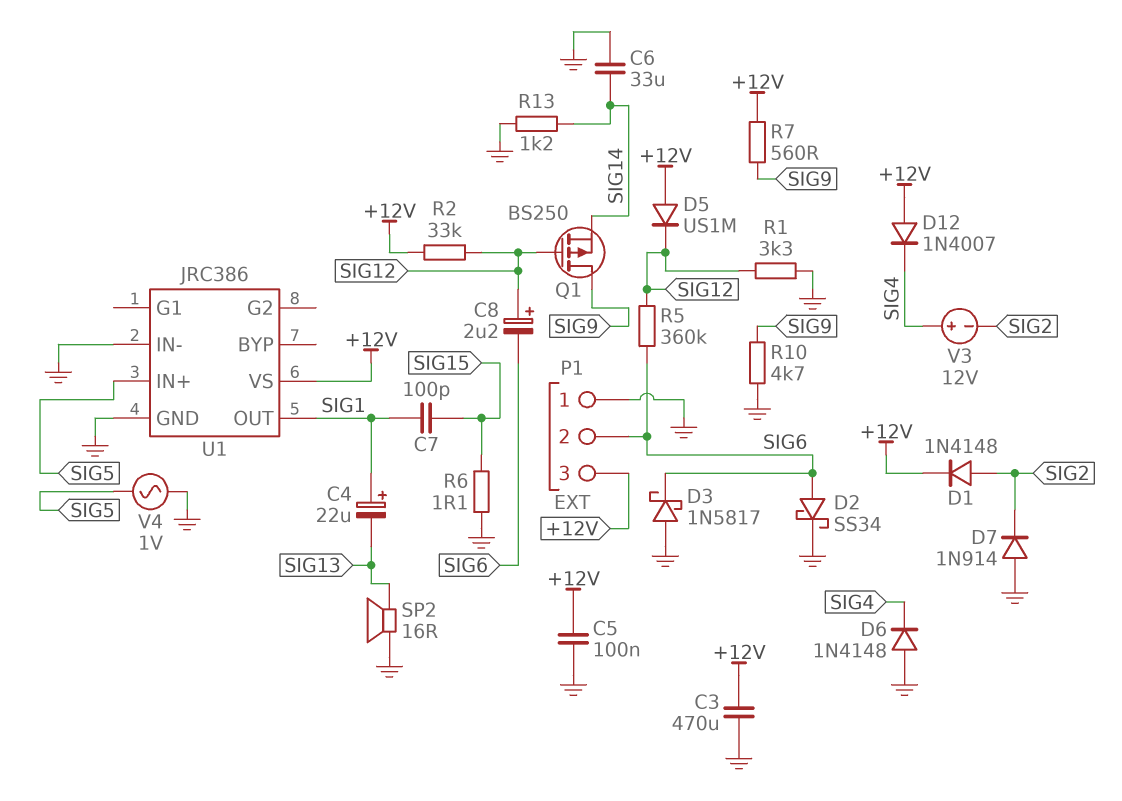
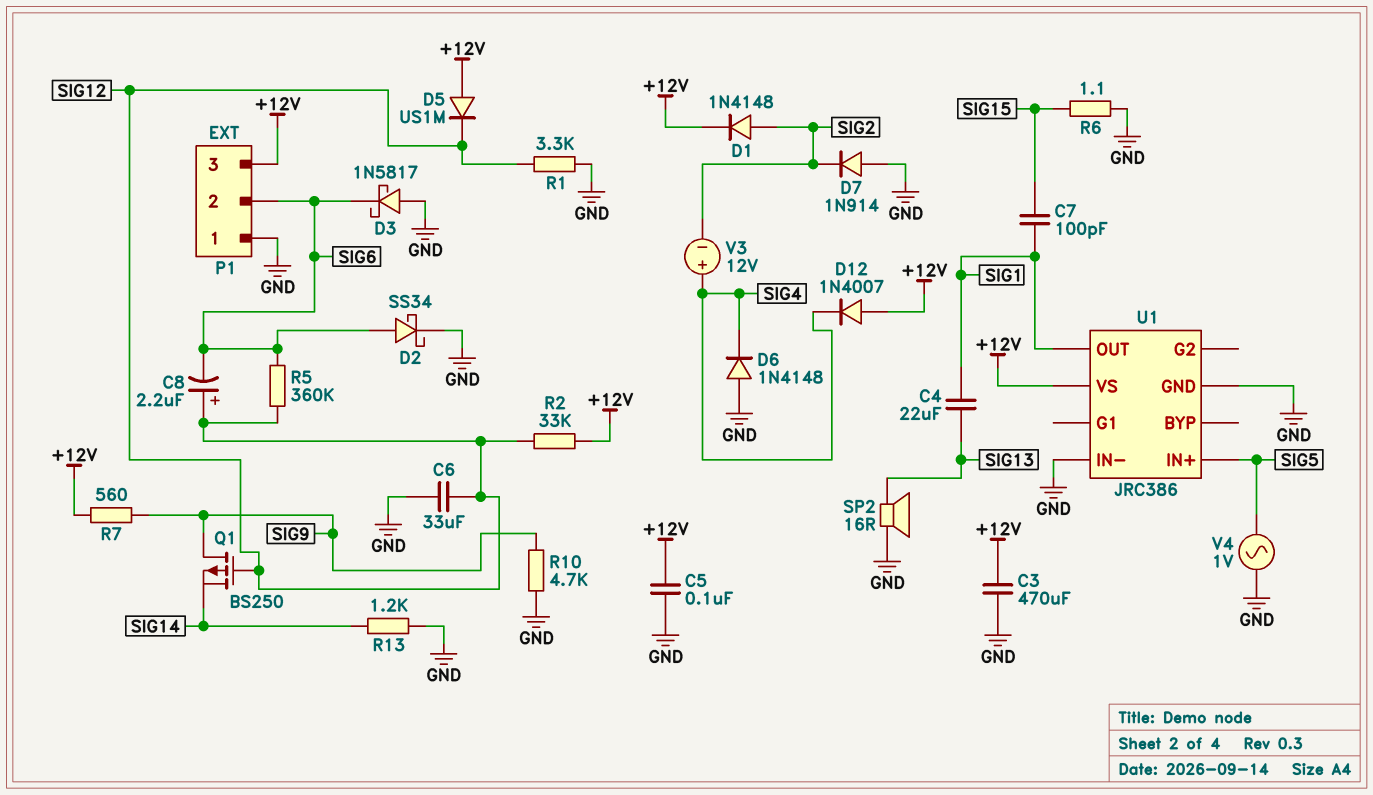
C4: 22uF (plus SIG1, minus SIG13) -> 22uF (SIG1, SIG13)
C6: 33uF (GND, SIG14) -> 33uF (GND, SIG12)

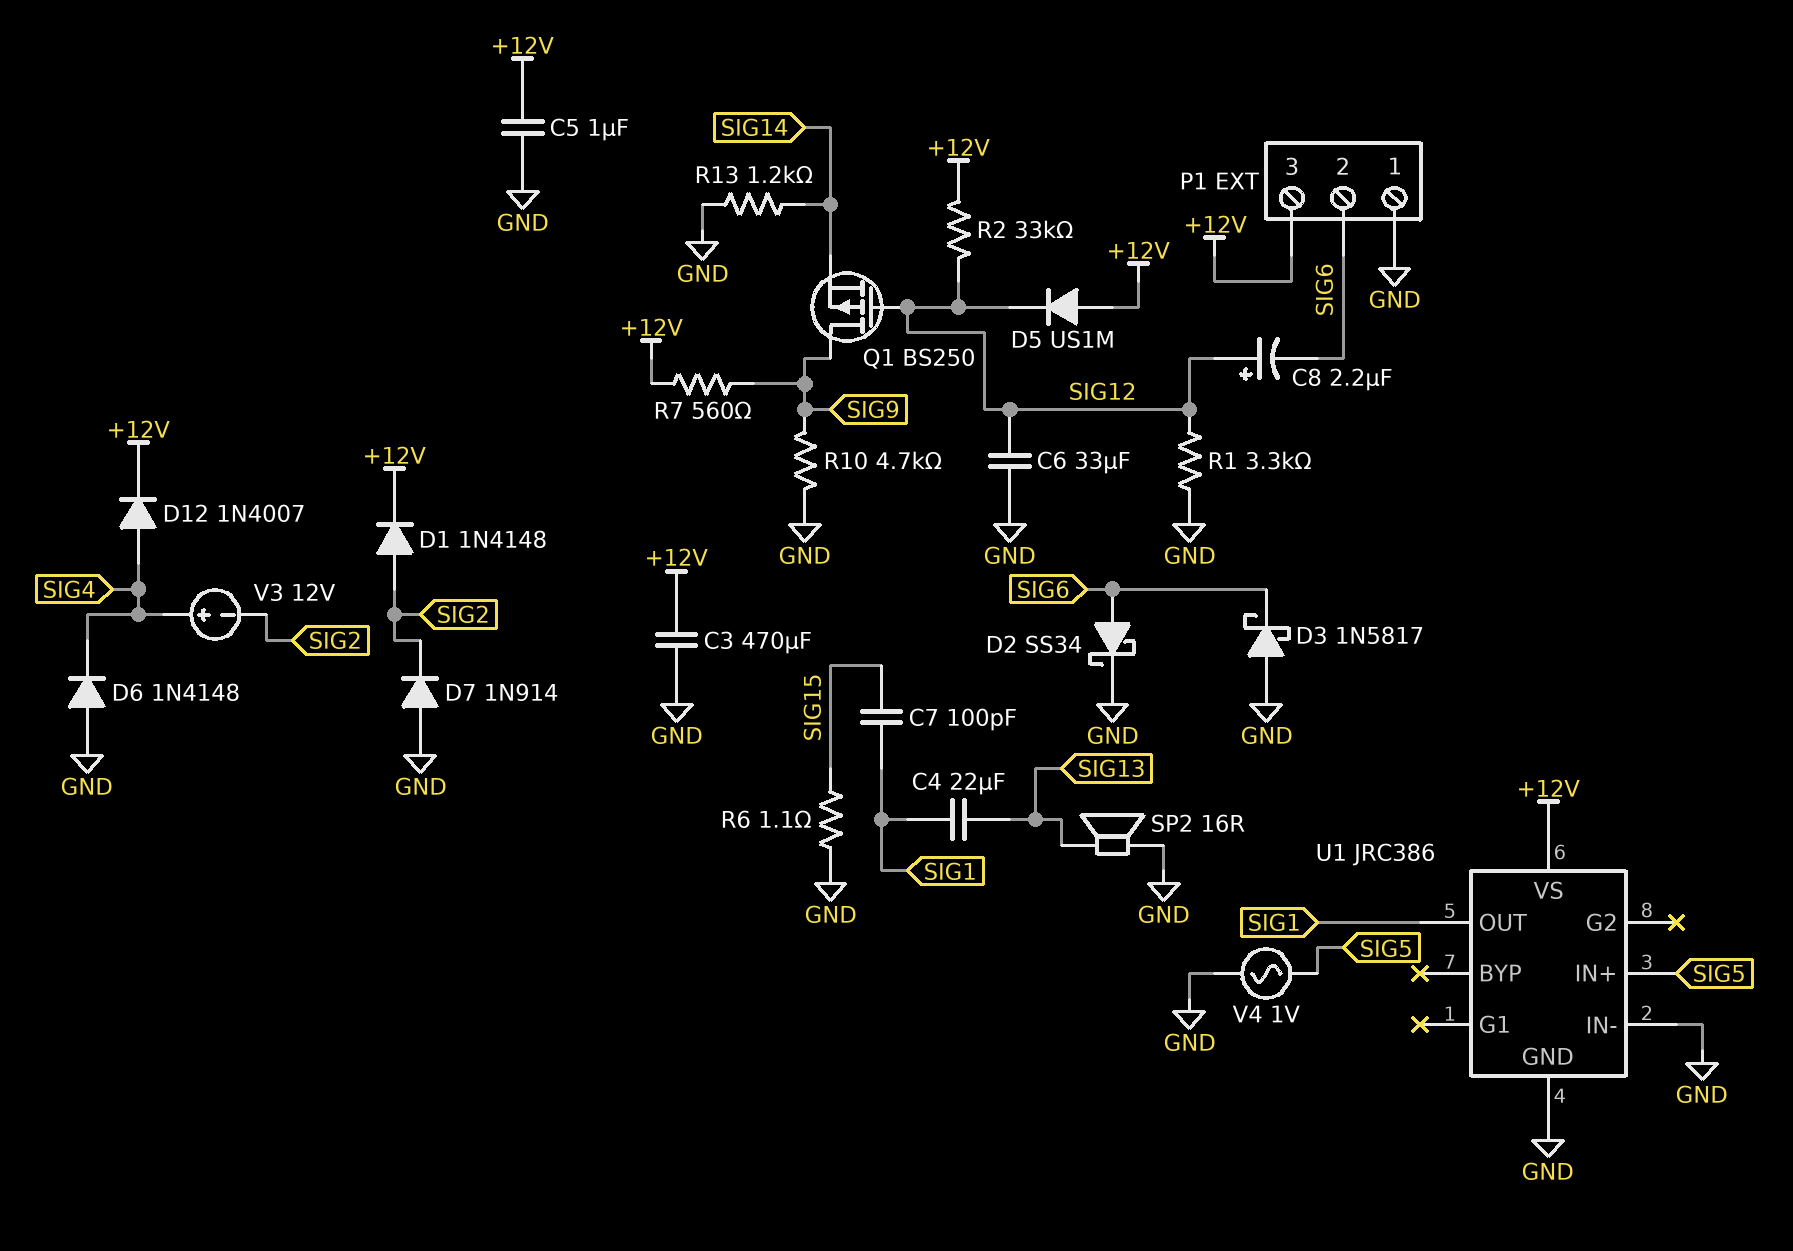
C5: 100nF (+12V, GND) -> 1uF (+12V, GND)
D12: diode 1N4007 (A +12V, K SIG4) -> diode 1N4007 (A SIG4, K +12V)
R5: 360k (SIG6, SIG12) -> none

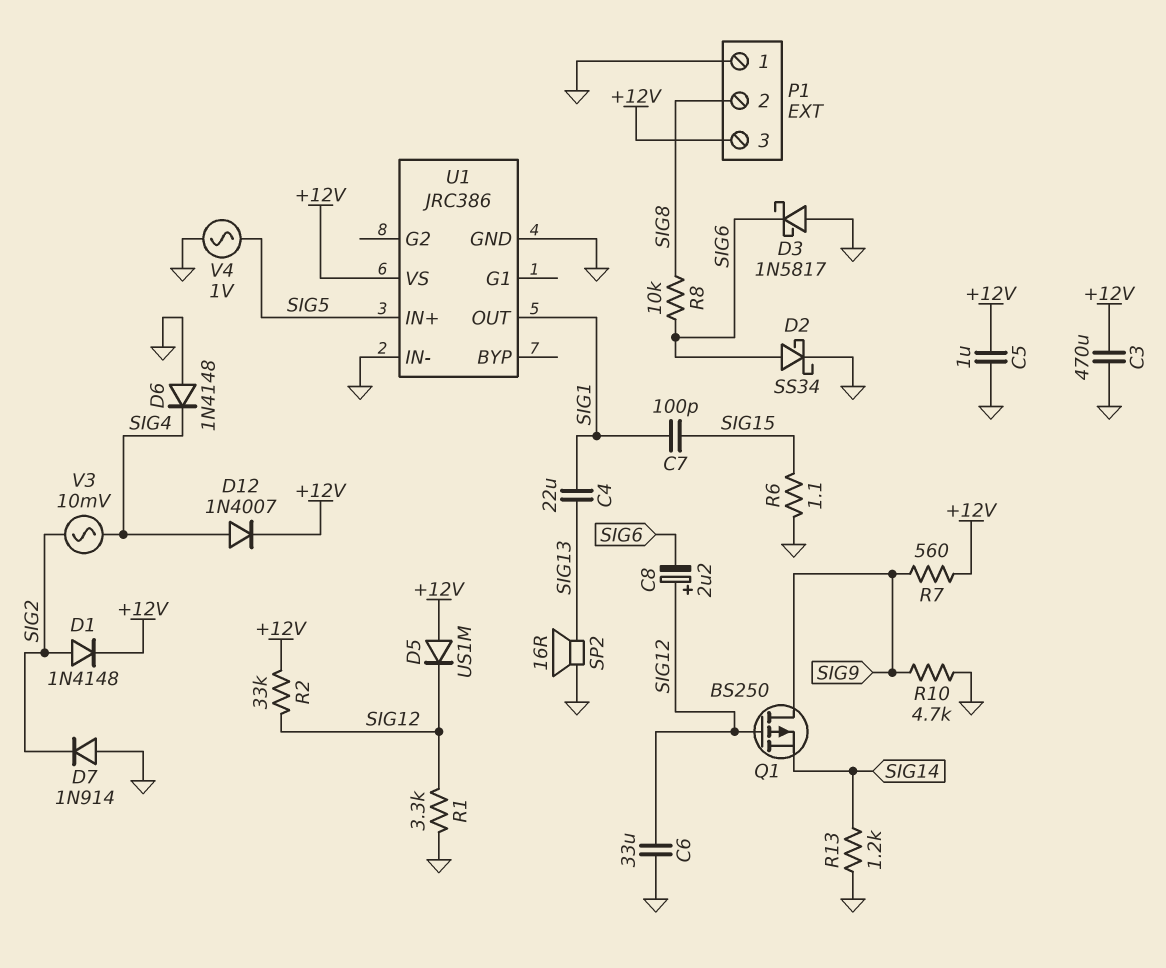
P1 pin 2: SIG6 -> SIG8
R8: none -> 10k (SIG6, SIG8)
V3: 12V (plus SIG4, minus SIG2) -> AC 10mV (SIG2, SIG4)

